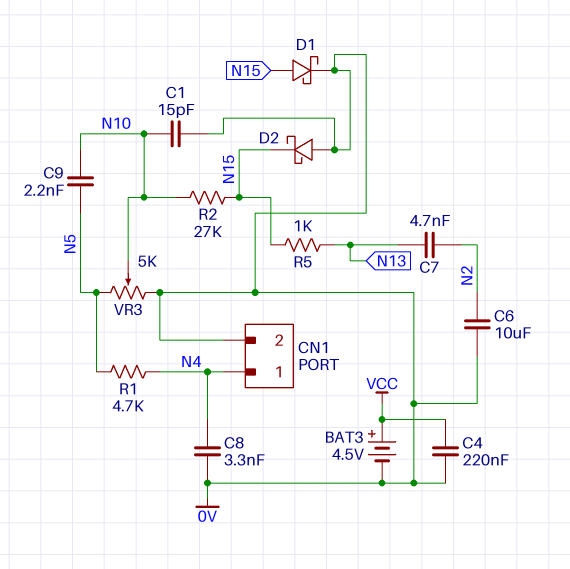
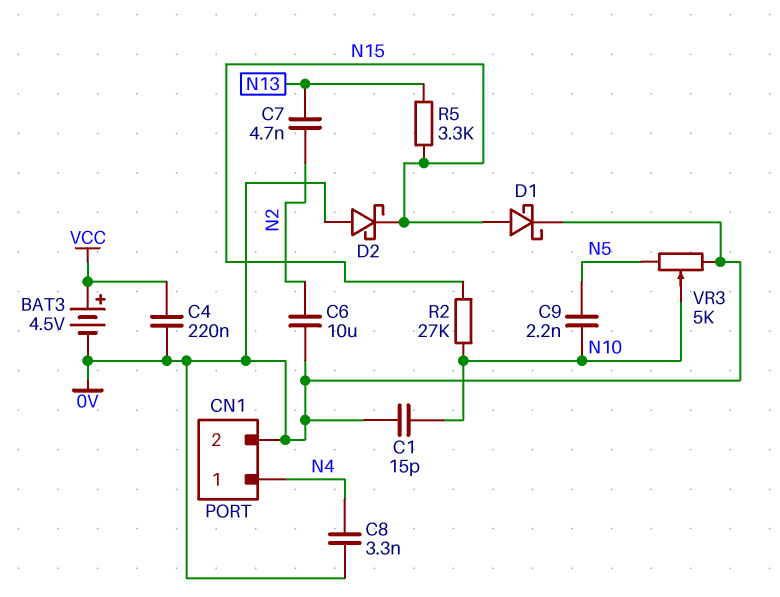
R1: 4.7k (N4, N5) -> none
R5: 1k (N13, N15) -> 3.3k (N13, N15)

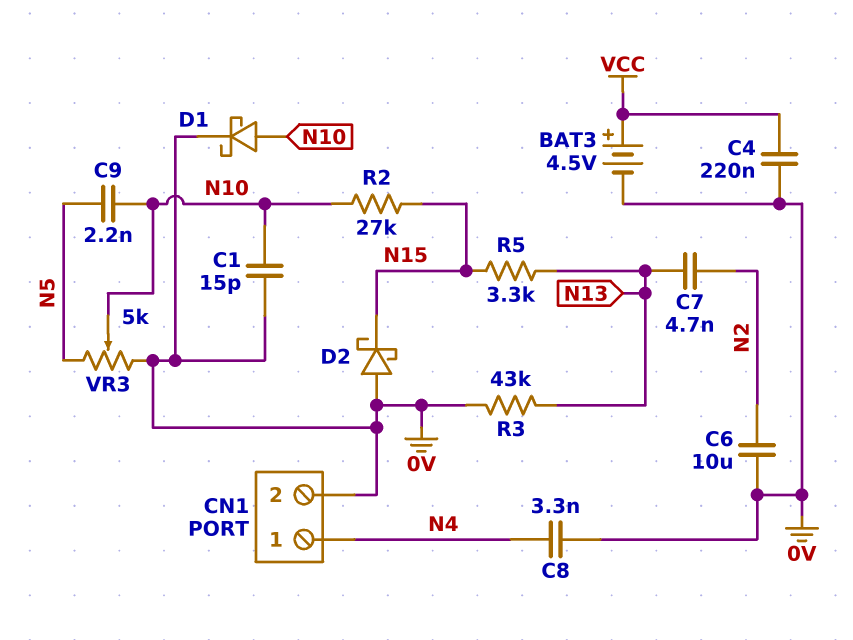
D1: schottky (A N15, K 0V) -> schottky (A N10, K 0V)
R3: none -> 43k (0V, N13)

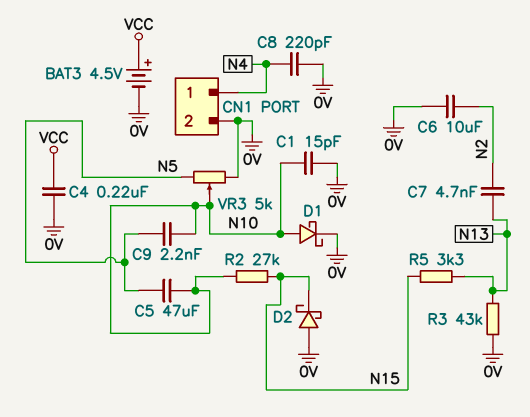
C5: none -> 47uF (N5, N10)
C8: 3.3nF (0V, N4) -> 220pF (0V, N4)

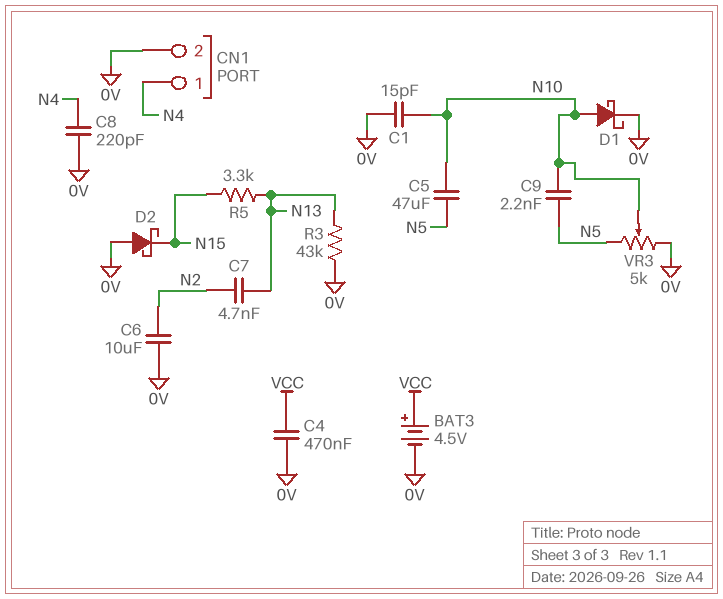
C4: 220nF (0V, VCC) -> 470nF (0V, VCC)
R2: 27k (N10, N15) -> none

